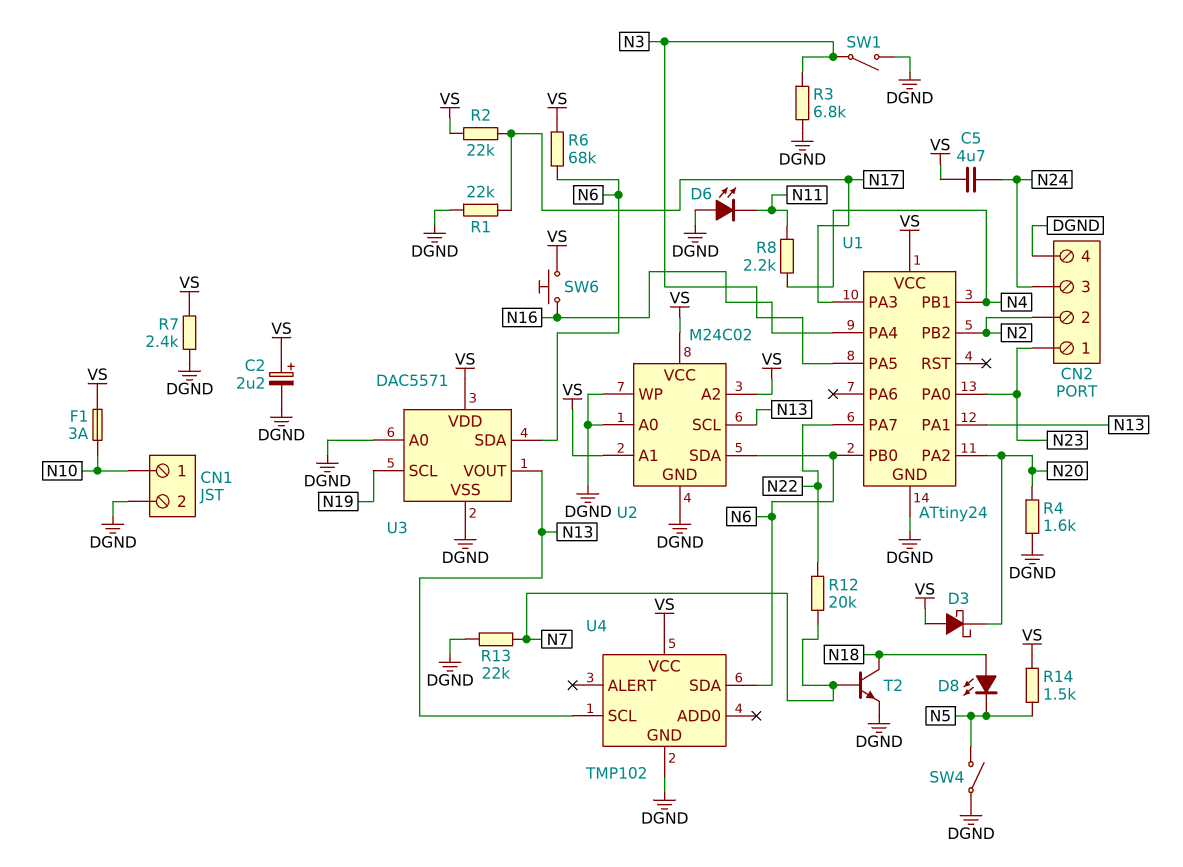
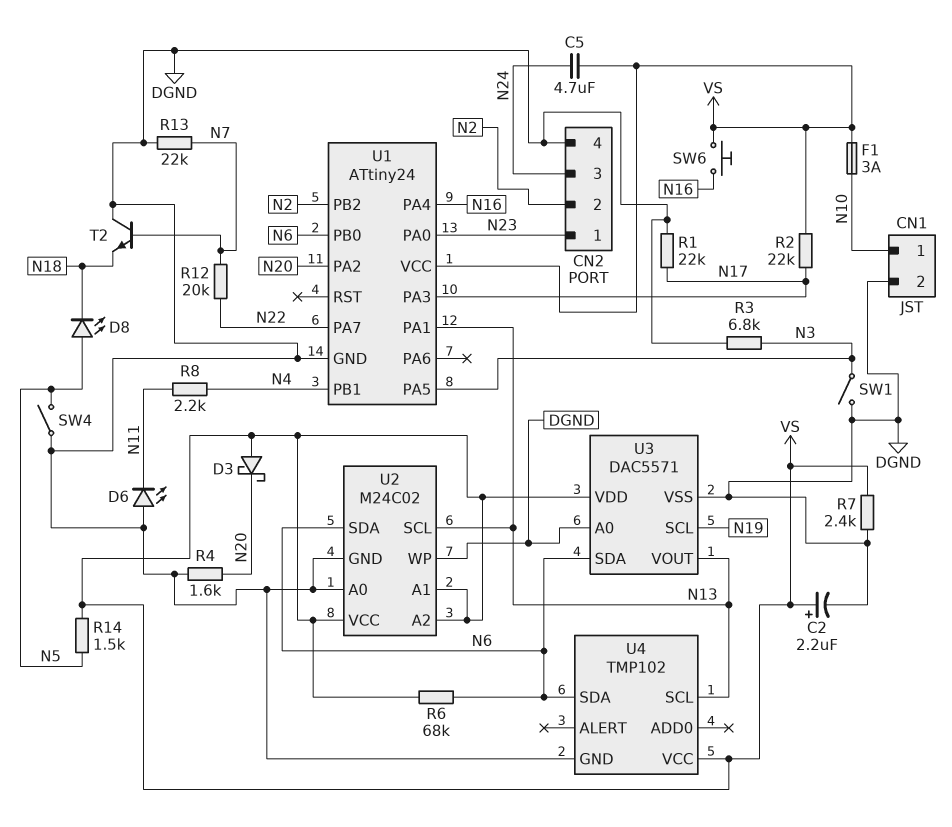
D8: LED (A N18, K N5) -> LED (A N5, K N18)
T2: NPN (B N7, C N18, E DGND) -> NPN (B N7, C DGND, E N18)

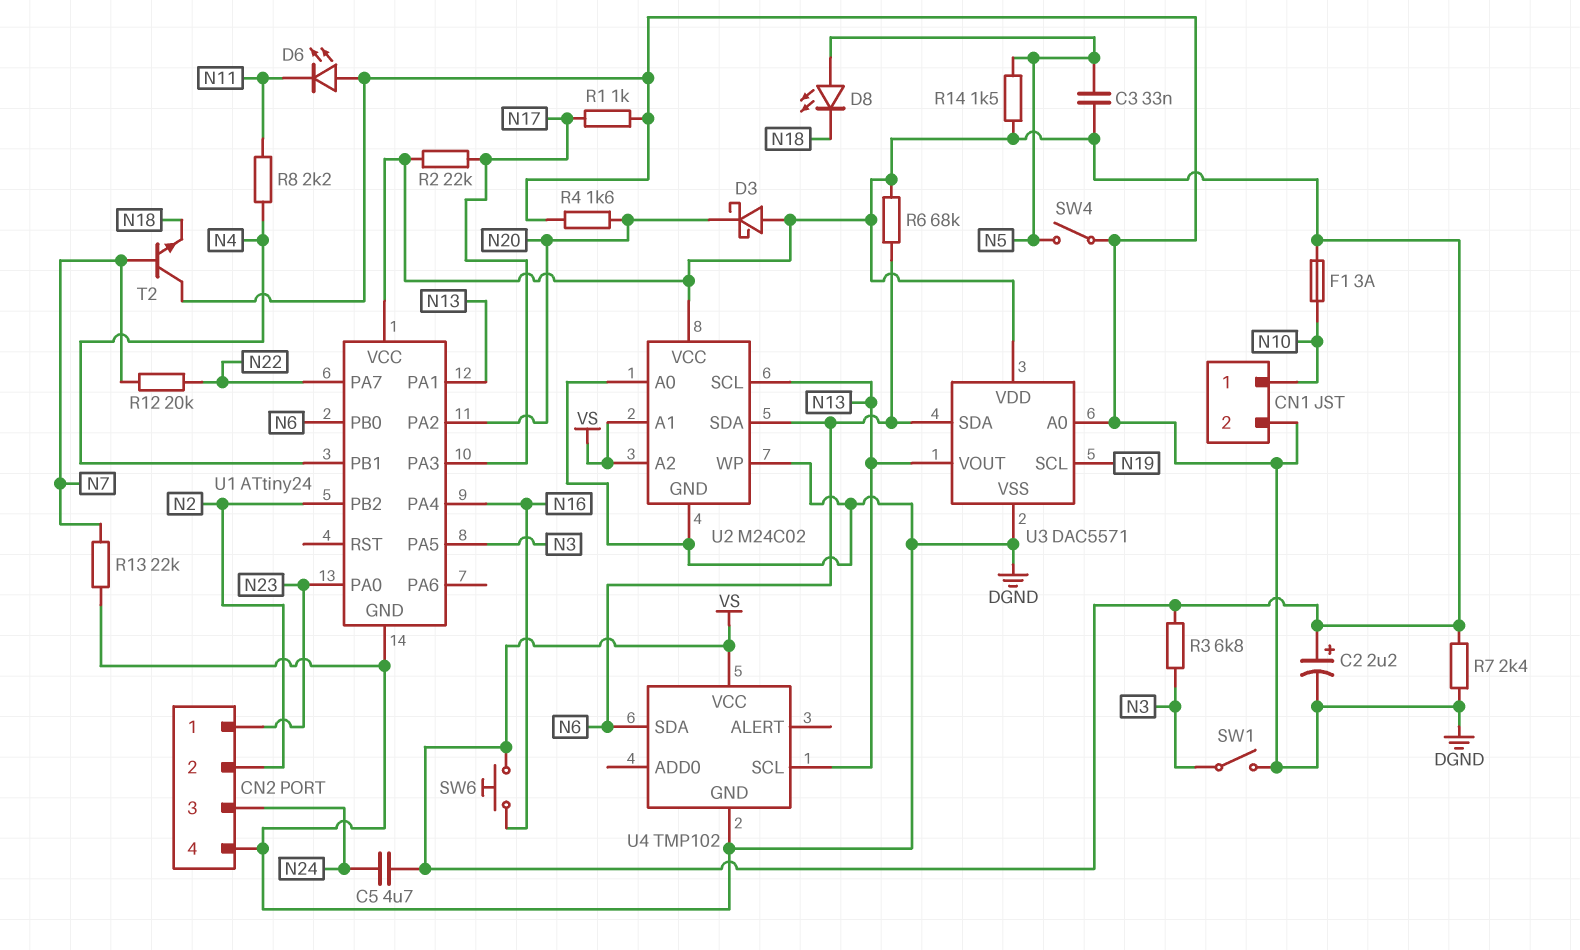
C3: none -> 33nF (N5, VS)
R1: 22k (DGND, N17) -> 1k (DGND, N17)
R3: 6.8k (DGND, N3) -> 6.8k (N3, VS)

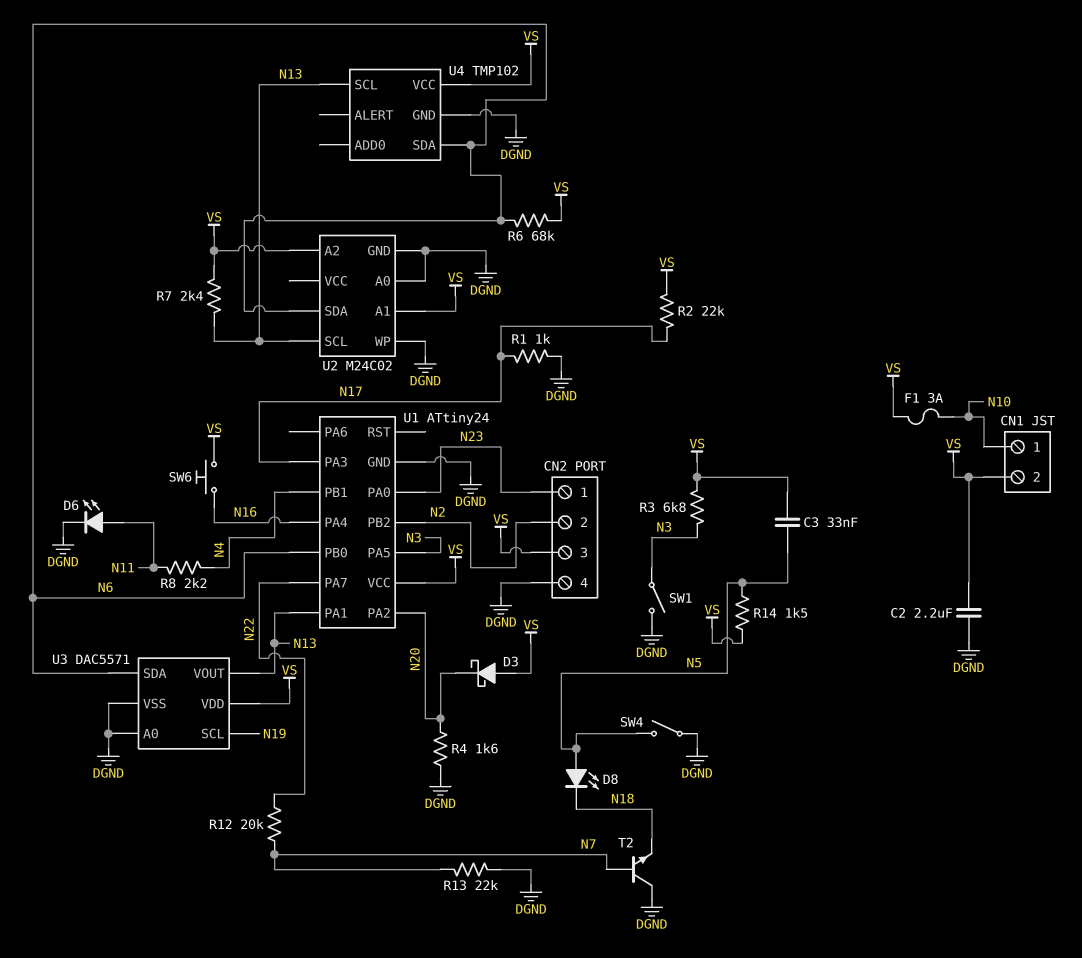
C2: 2.2uF (plus VS, minus DGND) -> 2.2uF (DGND, VS)
C5: 4.7uF (N24, VS) -> none
CN1 pin 2: DGND -> VS
CN2 pin 3: N24 -> VS
D6: LED (A DGND, K N11) -> LED (A N11, K DGND)
R7: 2.4k (DGND, VS) -> 2.4k (N13, VS)
U2 pin VCC: VS -> none

